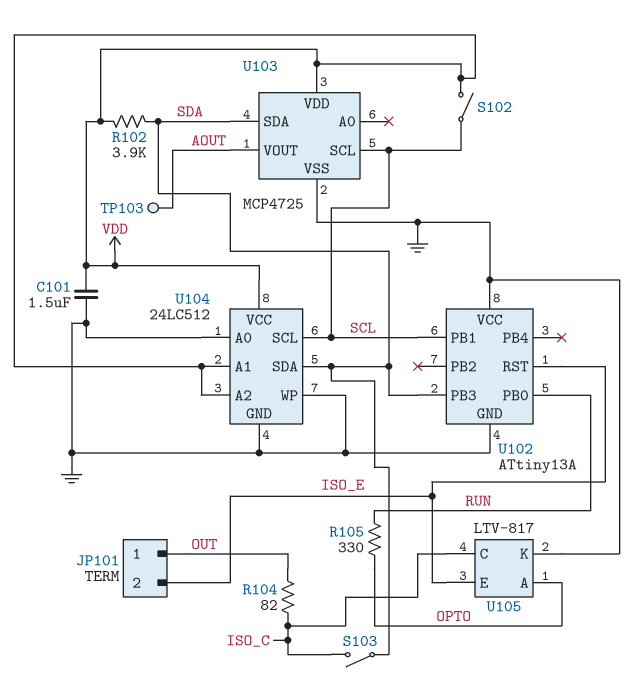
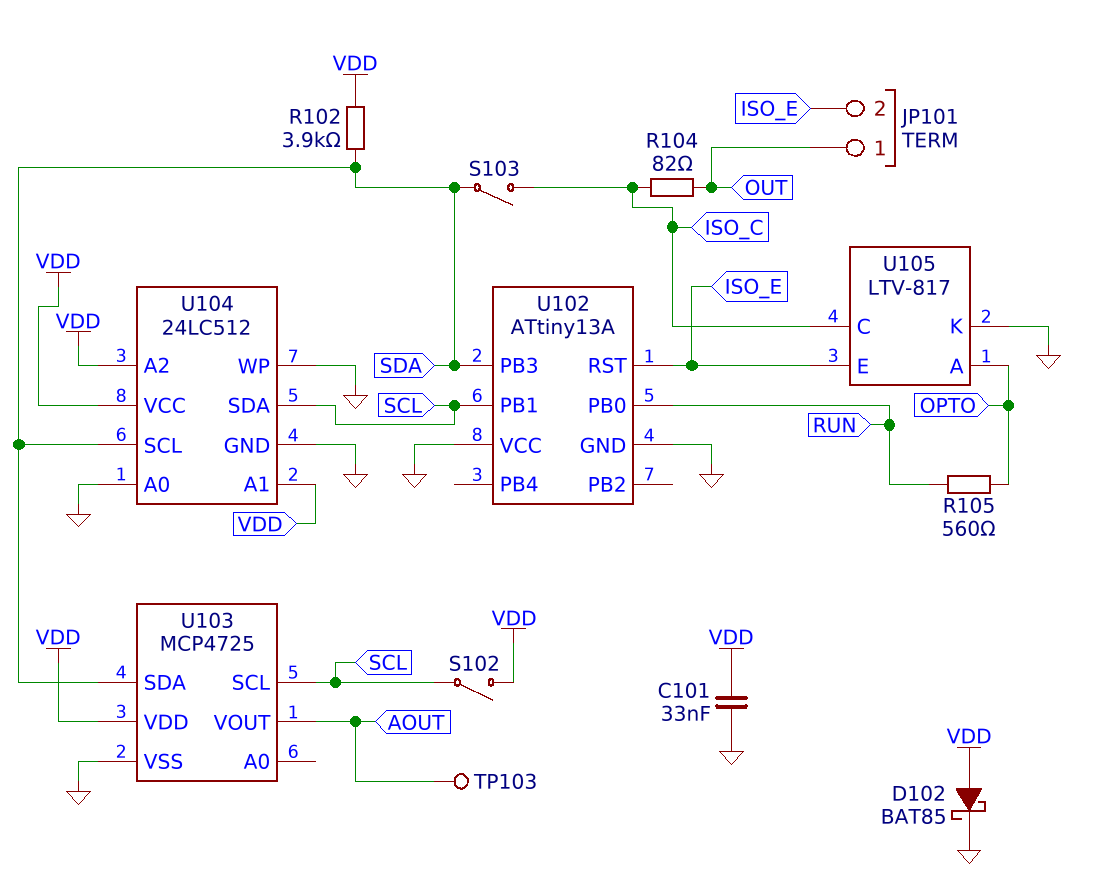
C101: 1.5uF (GND, VDD) -> 33nF (GND, VDD)
D102: none -> schottky BAT85 (A VDD, K GND)
R105: 330 (OPTO, RUN) -> 560 (OPTO, RUN)
U104 pin SCL: SCL -> SDA
U104 pin SDA: SDA -> SCL

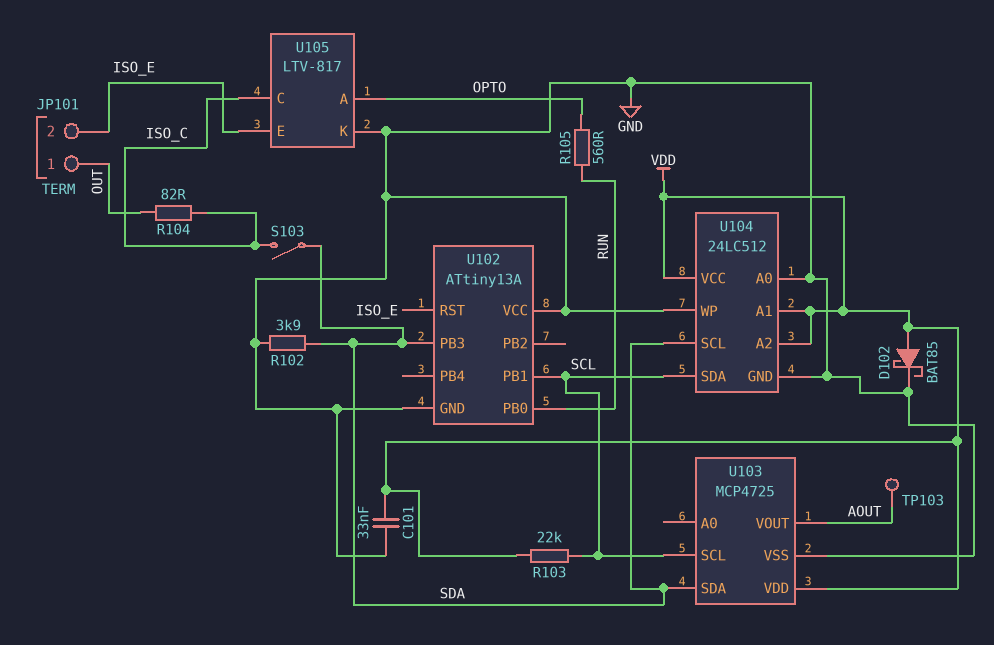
R102: 3.9k (SDA, VDD) -> 3.9k (GND, SDA)
R103: none -> 22k (SCL, VDD)
S102: switch (SCL, VDD) -> none

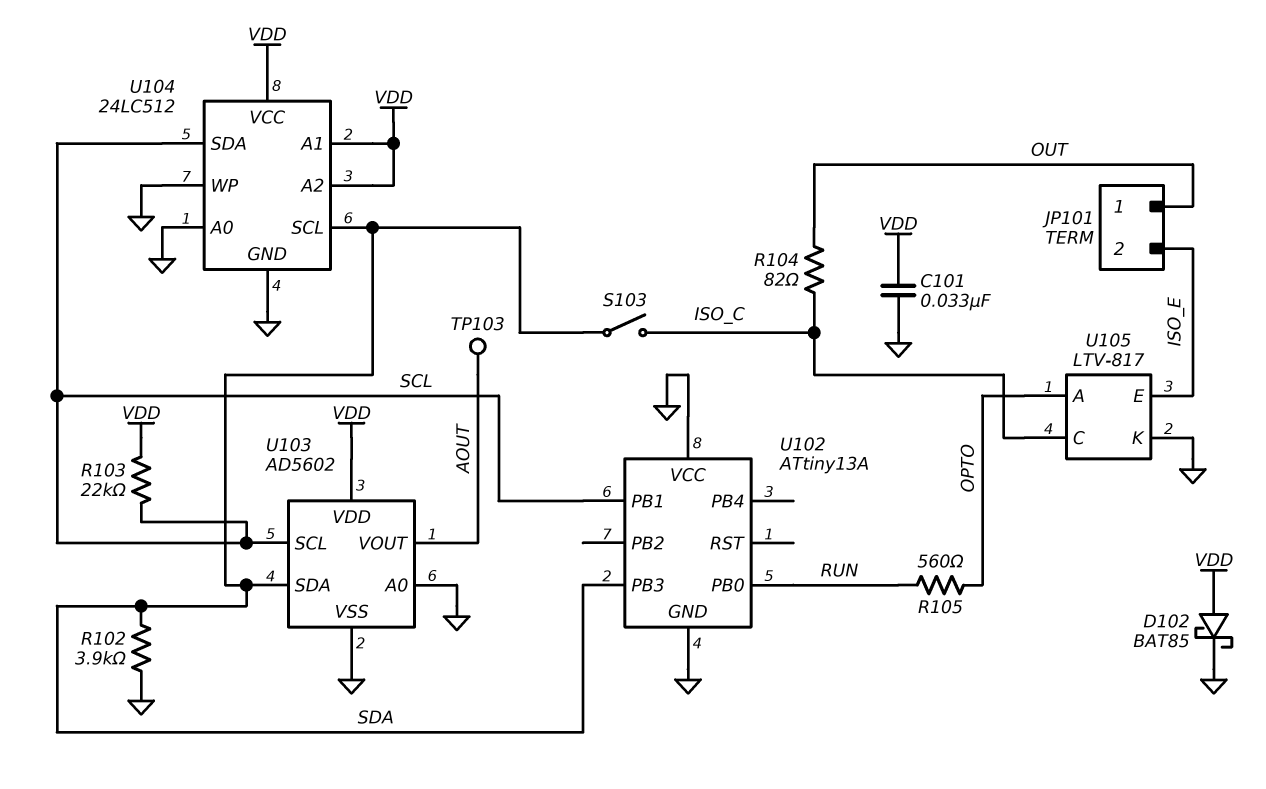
U102 pin RST: ISO_E -> none
U103: MCP4725 -> AD5602
U103 pin A0: none -> GND

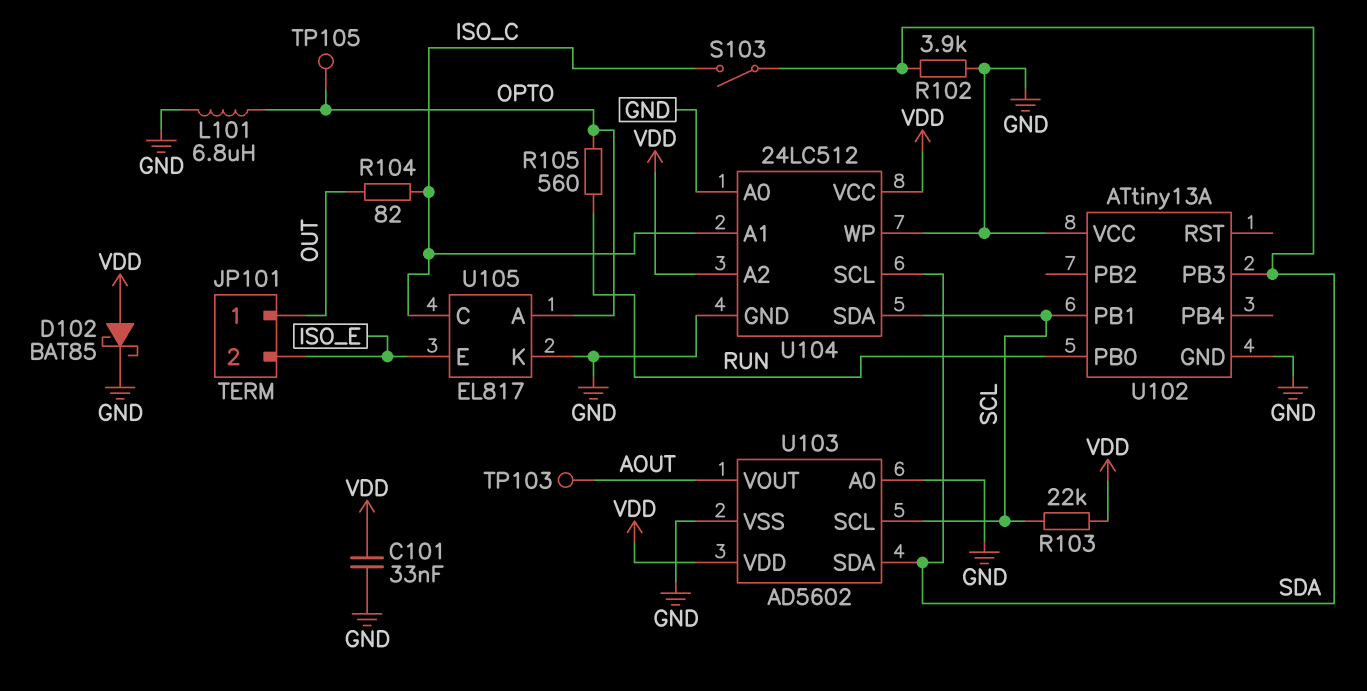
L101: none -> 6.8uH (GND, OPTO)
TP105: none -> test point (OPTO)
U104 pin A1: VDD -> ISO_C
U105: LTV-817 -> EL817

